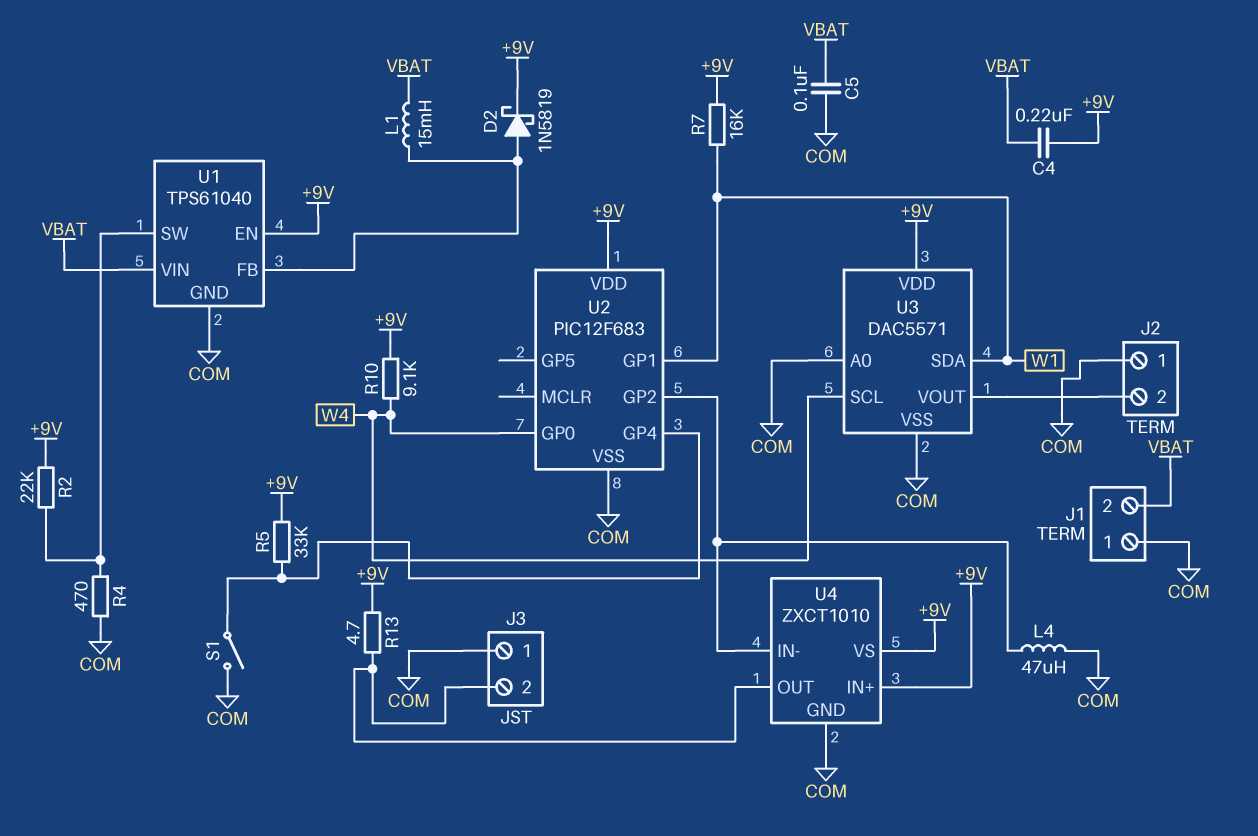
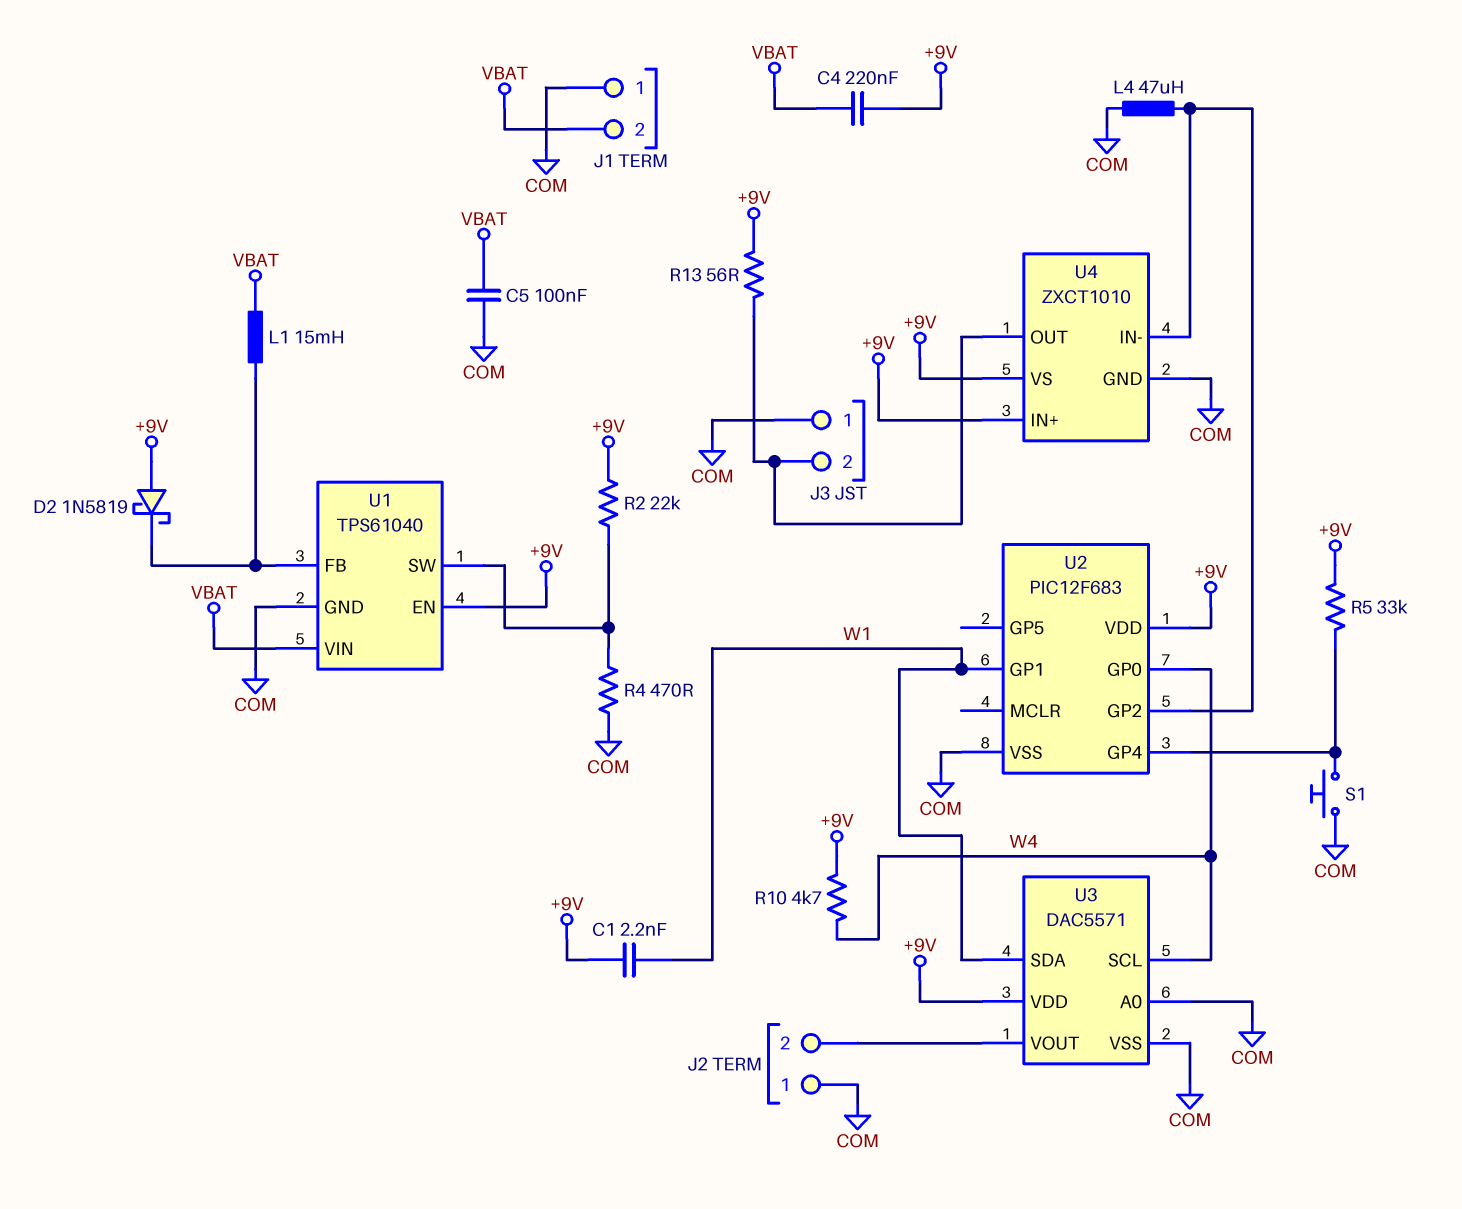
C1: none -> 2.2nF (+9V, W1)
D2: schottky 1N5819 (A U1/FB, K +9V) -> schottky 1N5819 (A +9V, K U1/FB)
R7: 16k (+9V, W1) -> none
R10: 9.1k (+9V, W4) -> 4.7k (+9V, W4)
R13: 4.7 (+9V, J3/2) -> 56 (+9V, J3/2)
S1: switch (COM, U2/GP4) -> button (COM, U2/GP4)

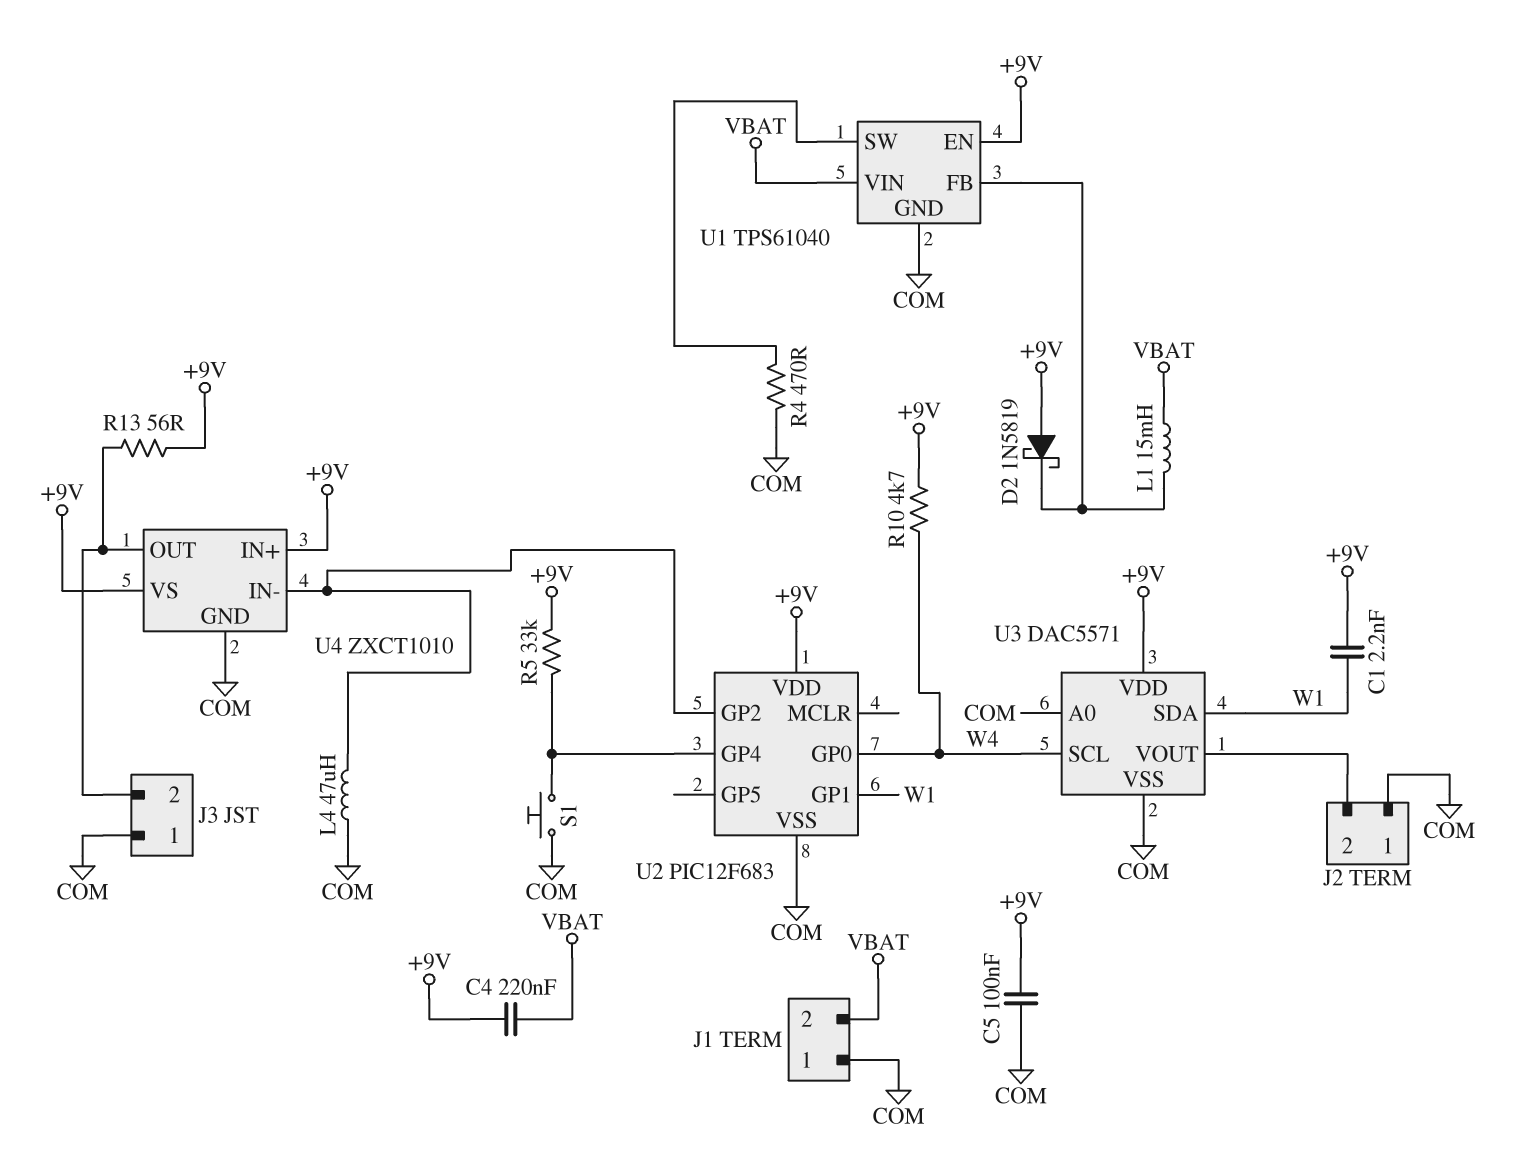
C5: 100nF (COM, VBAT) -> 100nF (+9V, COM)
R2: 22k (+9V, U1/SW) -> none

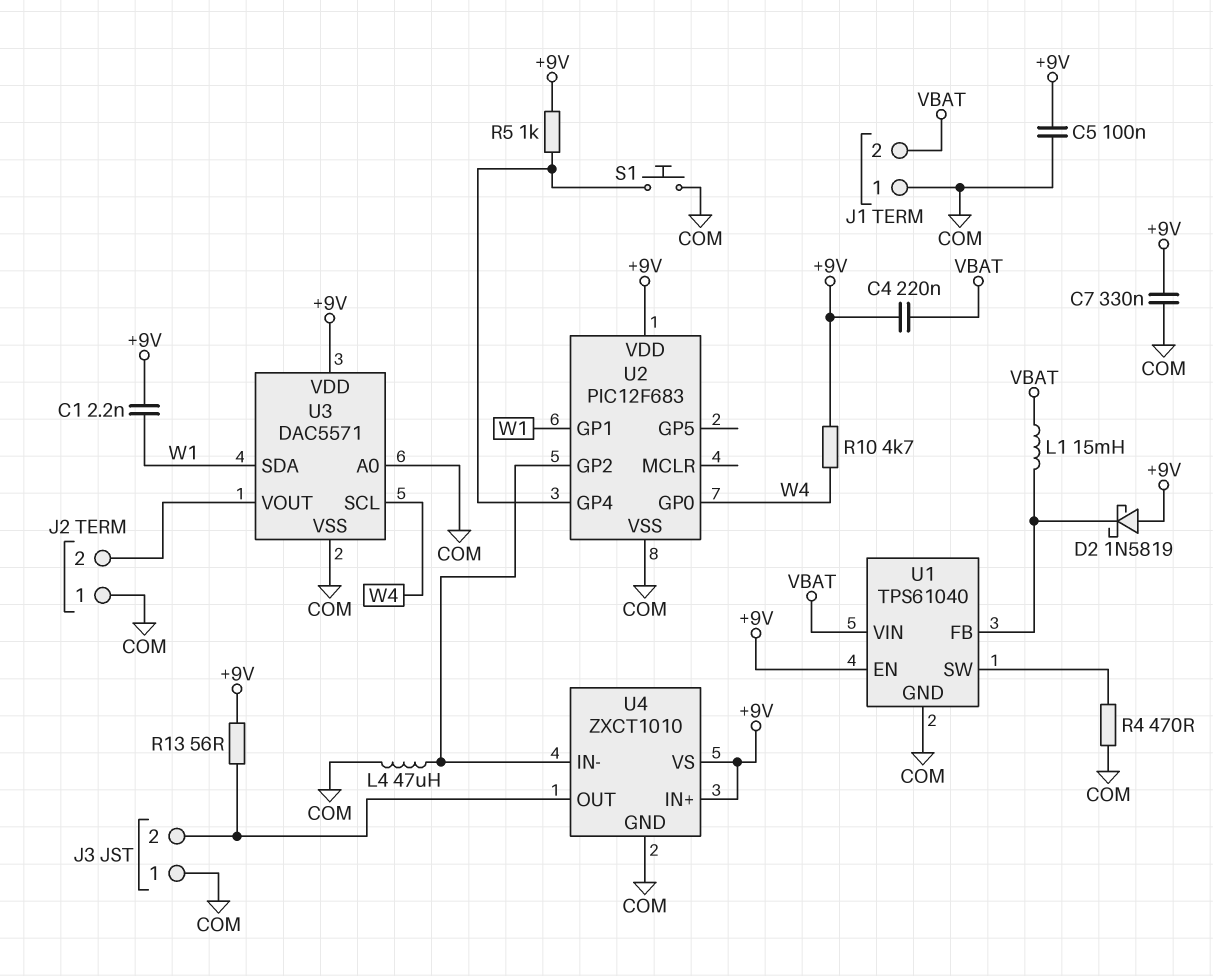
C7: none -> 330nF (+9V, COM)
R5: 33k (+9V, U2/GP4) -> 1k (+9V, U2/GP4)

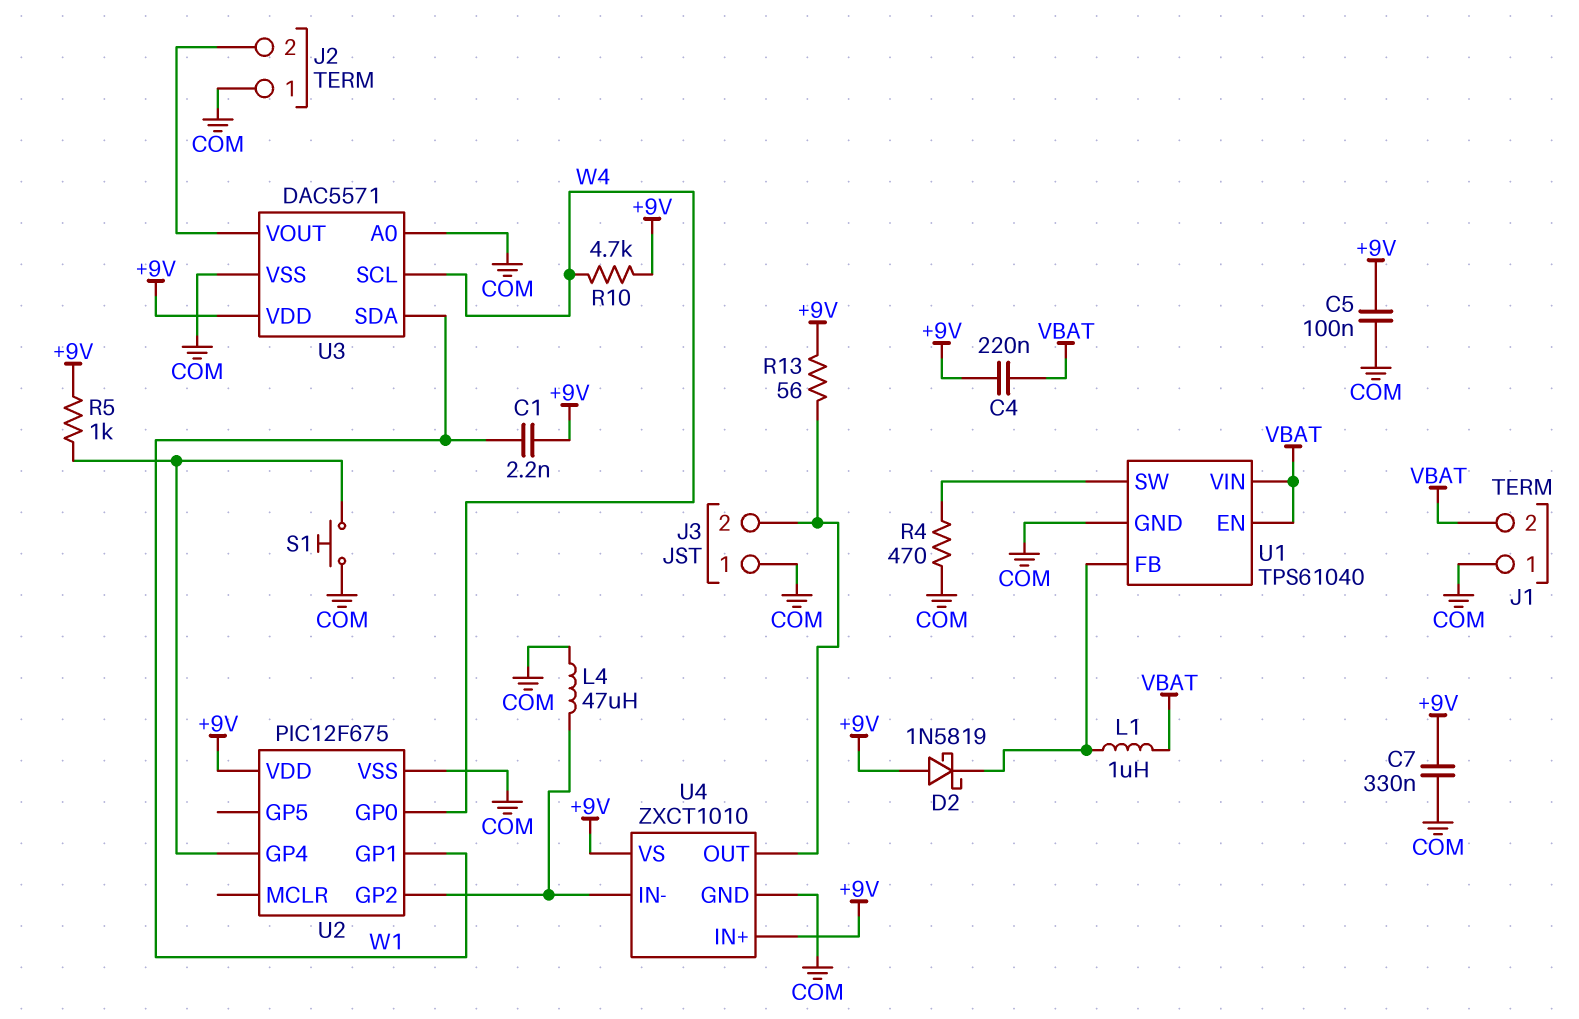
L1: 15mH (U1/FB, VBAT) -> 1uH (U1/FB, VBAT)
U1 pin EN: +9V -> VBAT
U2: PIC12F683 -> PIC12F675

